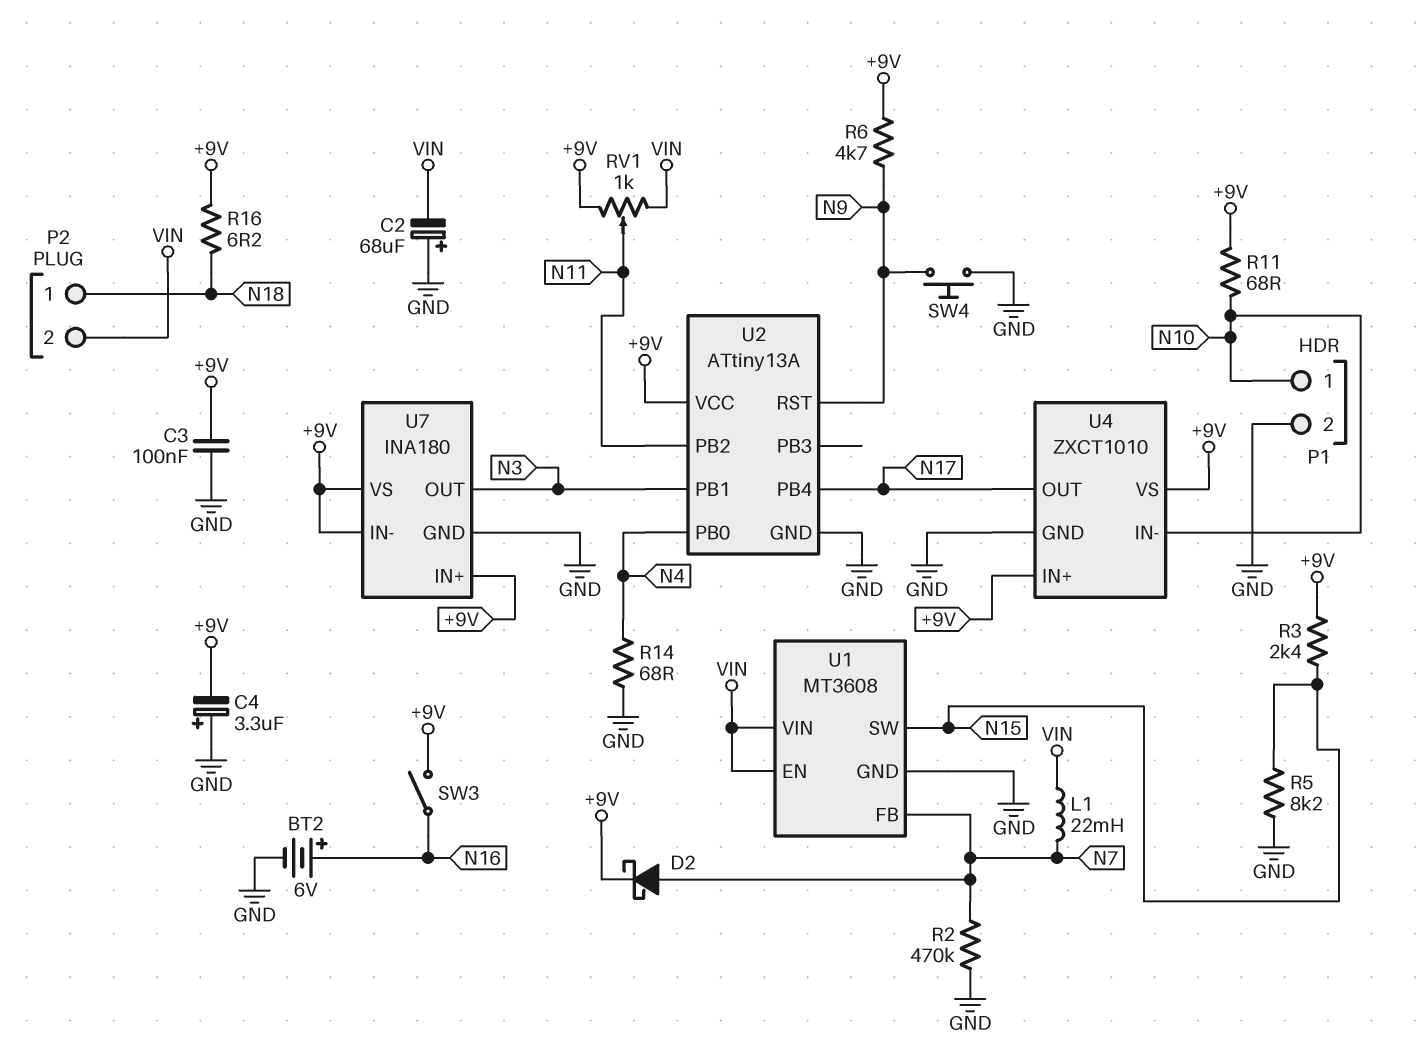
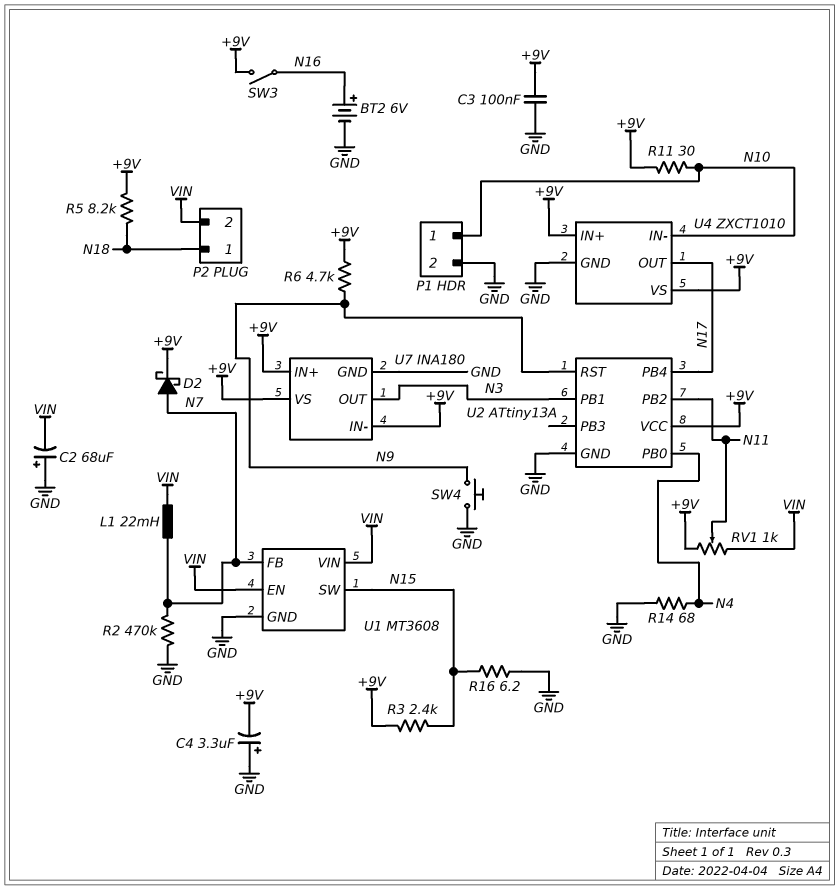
R5: 8.2k (GND, N15) -> 8.2k (+9V, N18)
R11: 68 (+9V, N10) -> 30 (+9V, N10)
R16: 6.2 (+9V, N18) -> 6.2 (GND, N15)

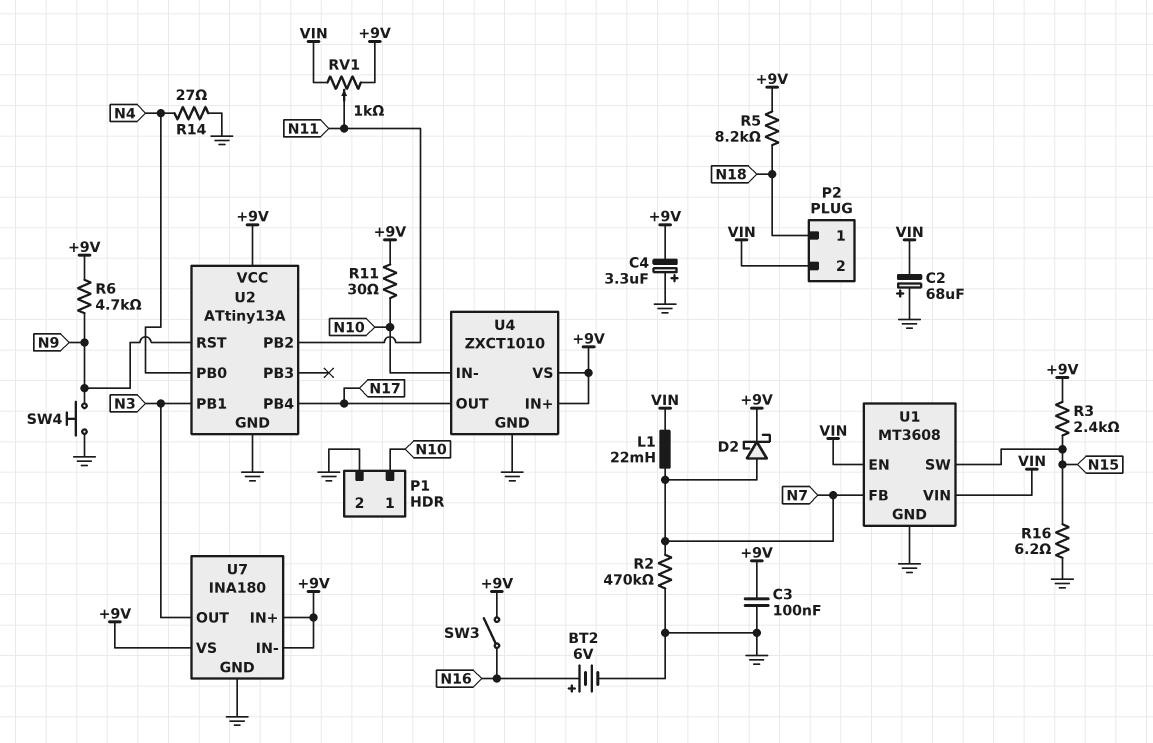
R14: 68 (GND, N4) -> 27 (GND, N4)

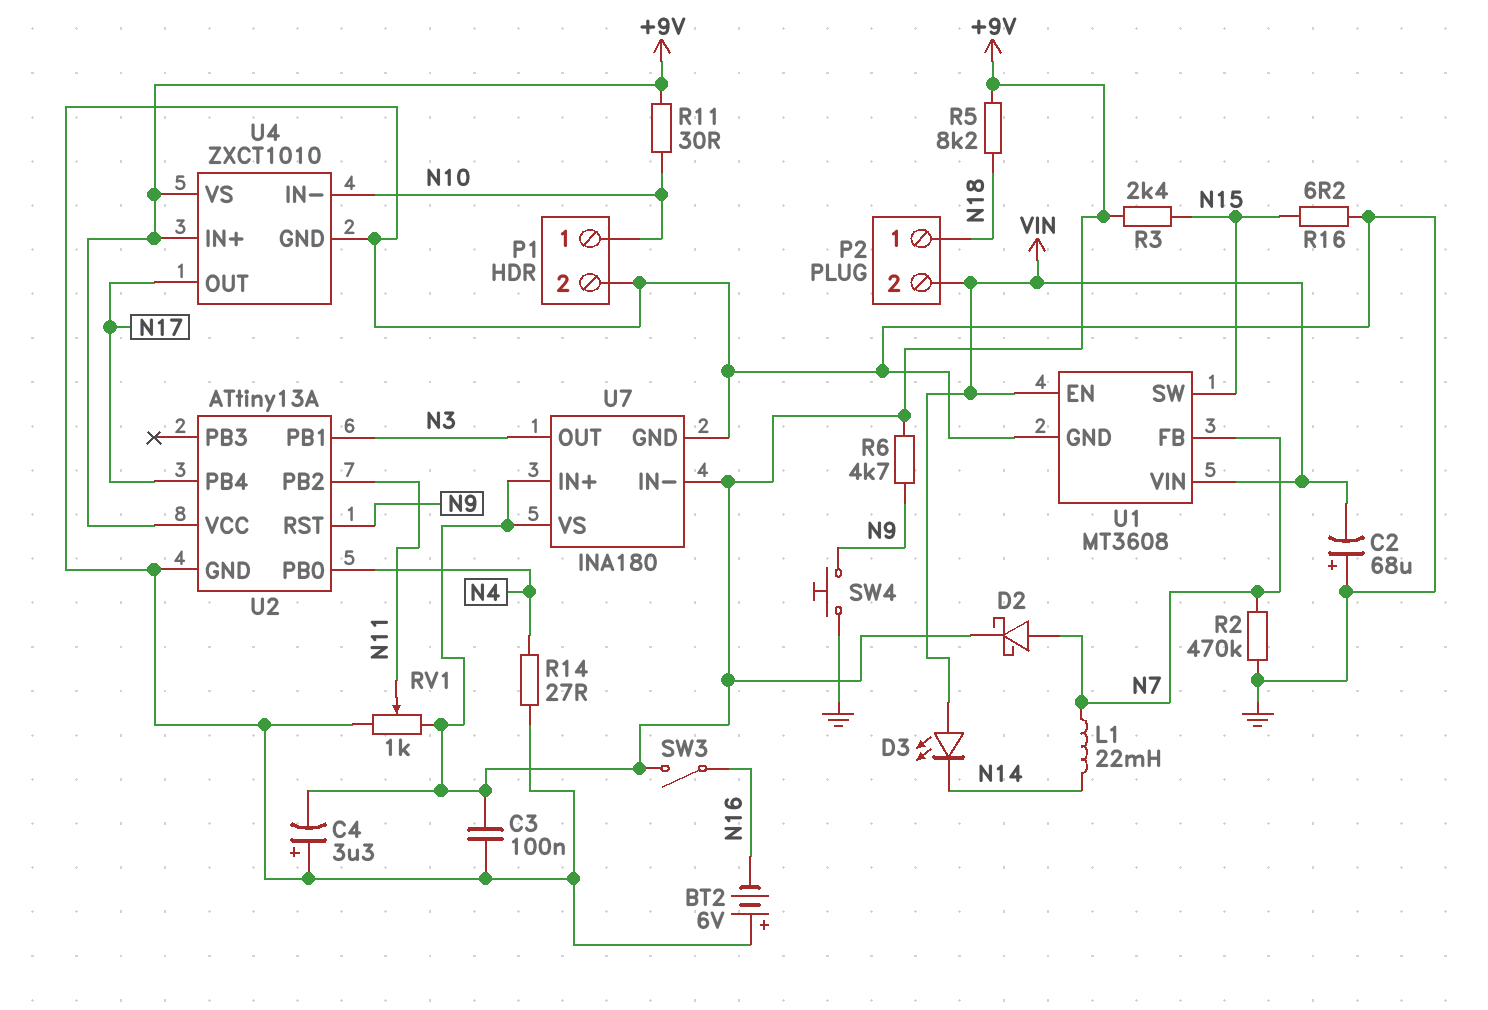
BT2: 6V (plus N16, minus GND) -> 6V (plus GND, minus N16)
D3: none -> LED (A VIN, K N14)
L1: 22mH (N7, VIN) -> 22mH (N7, N14)
RV1: 1k (+9V, VIN, wiper N11) -> 1k (+9V, GND, wiper N11)

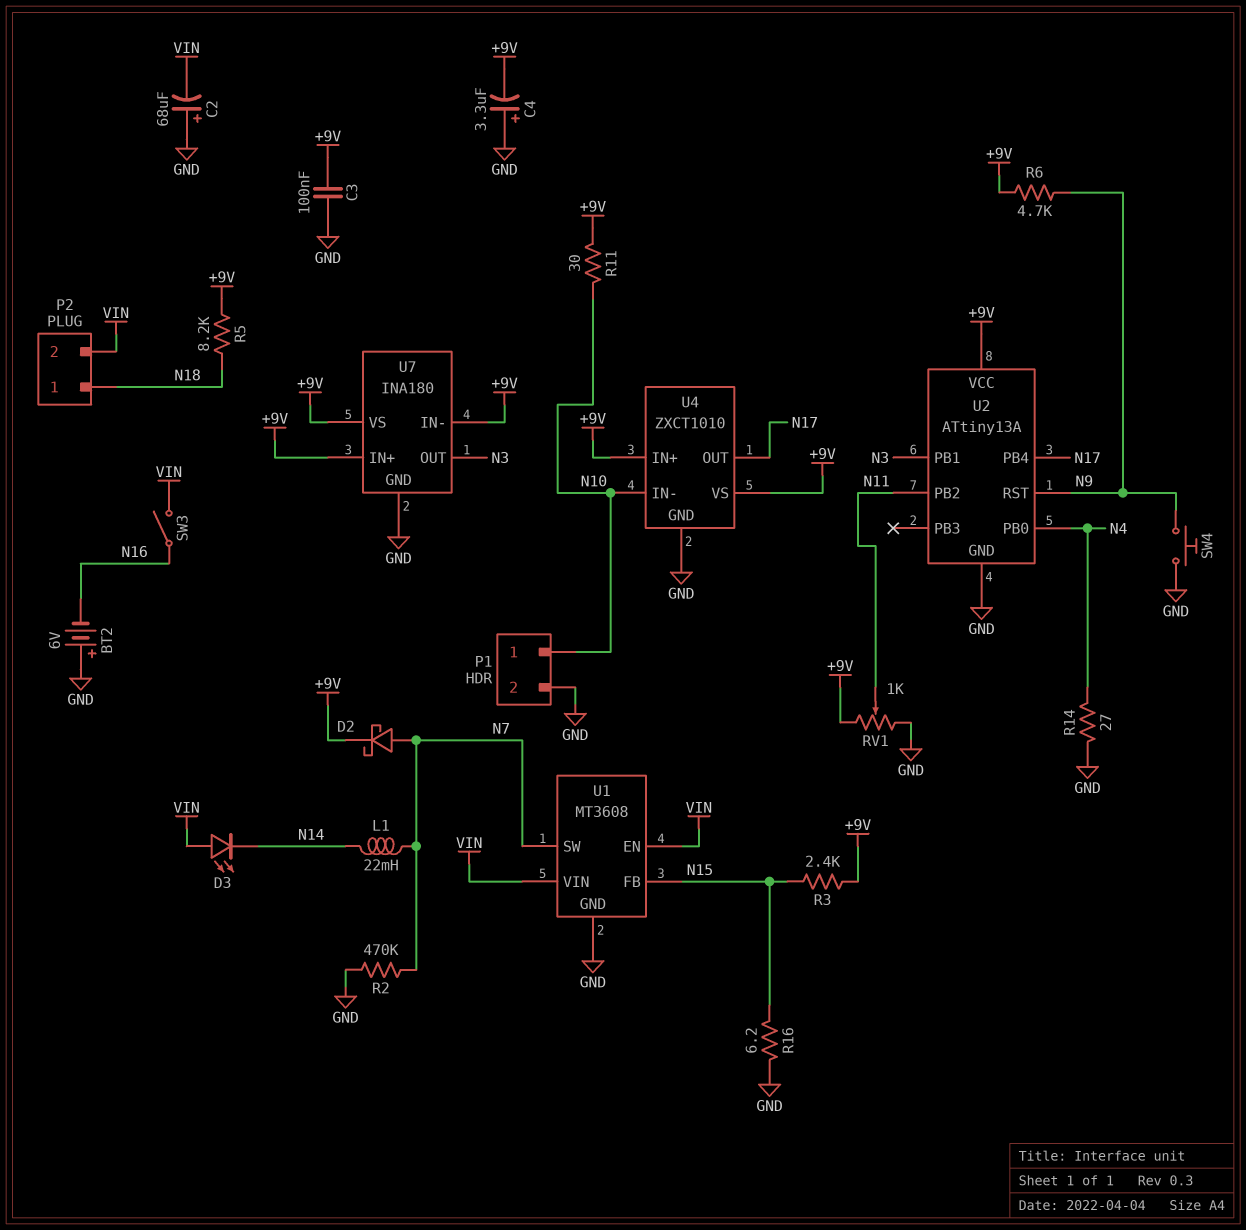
SW3: switch (+9V, N16) -> switch (N16, VIN)
U1 pin FB: N7 -> N15
U1 pin SW: N15 -> N7

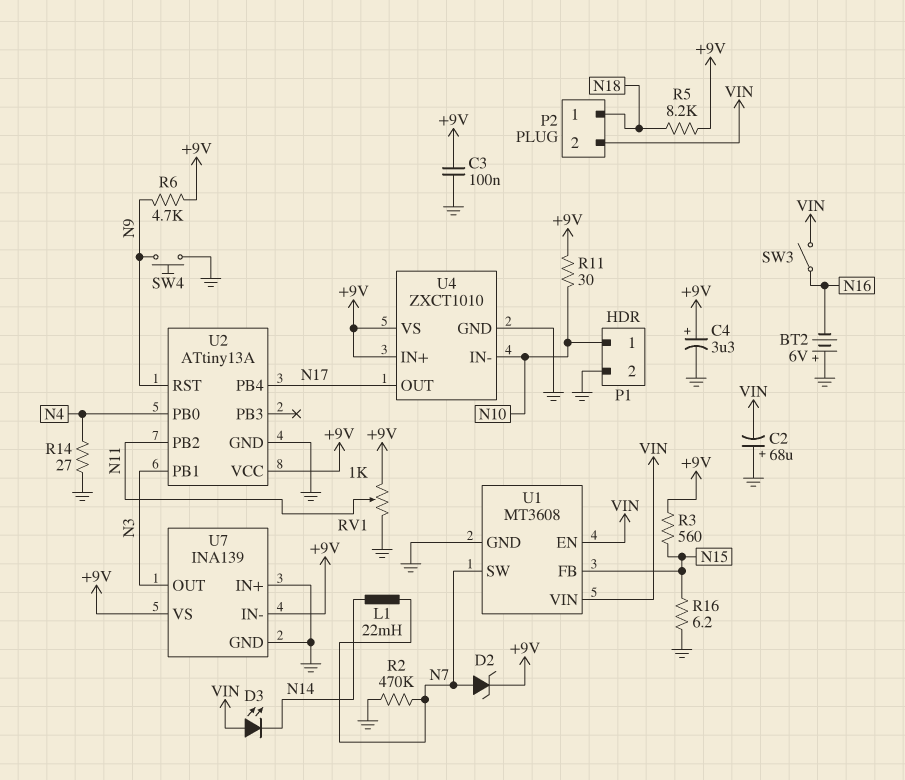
C4: 3.3uF (plus GND, minus +9V) -> 3.3uF (plus +9V, minus GND)
D2: schottky (A N7, K +9V) -> zener (A N7, K +9V)
R3: 2.4k (+9V, N15) -> 560 (+9V, N15)
U7: INA180 -> INA139
U7 pin IN+: +9V -> GND

